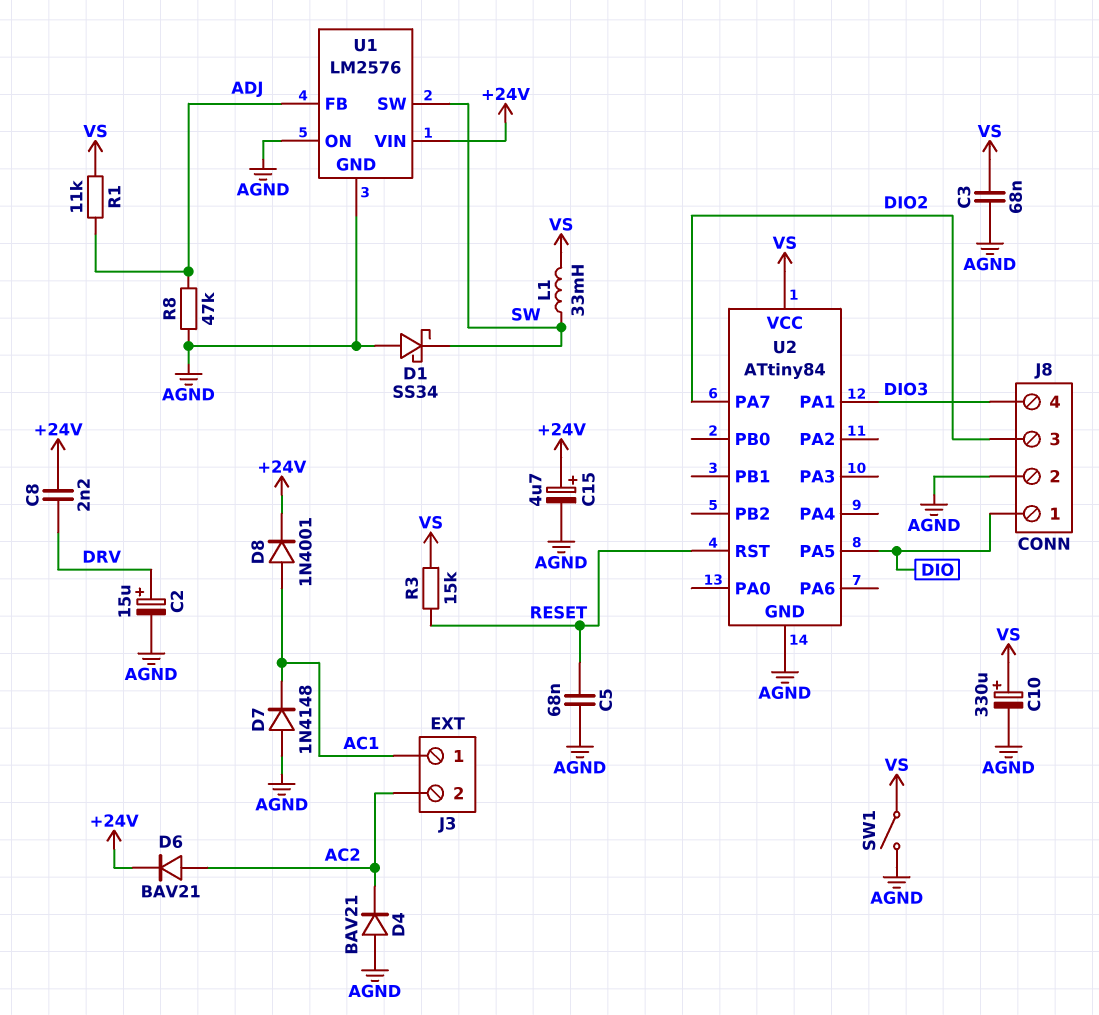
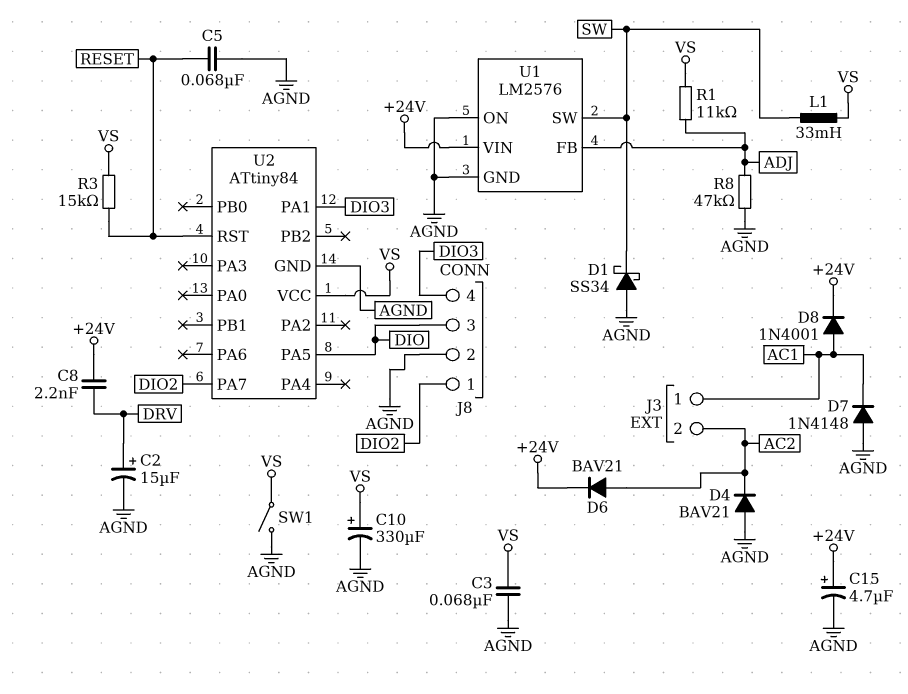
J8 pin 1: DIO -> DIO2
J8 pin 3: DIO2 -> DIO

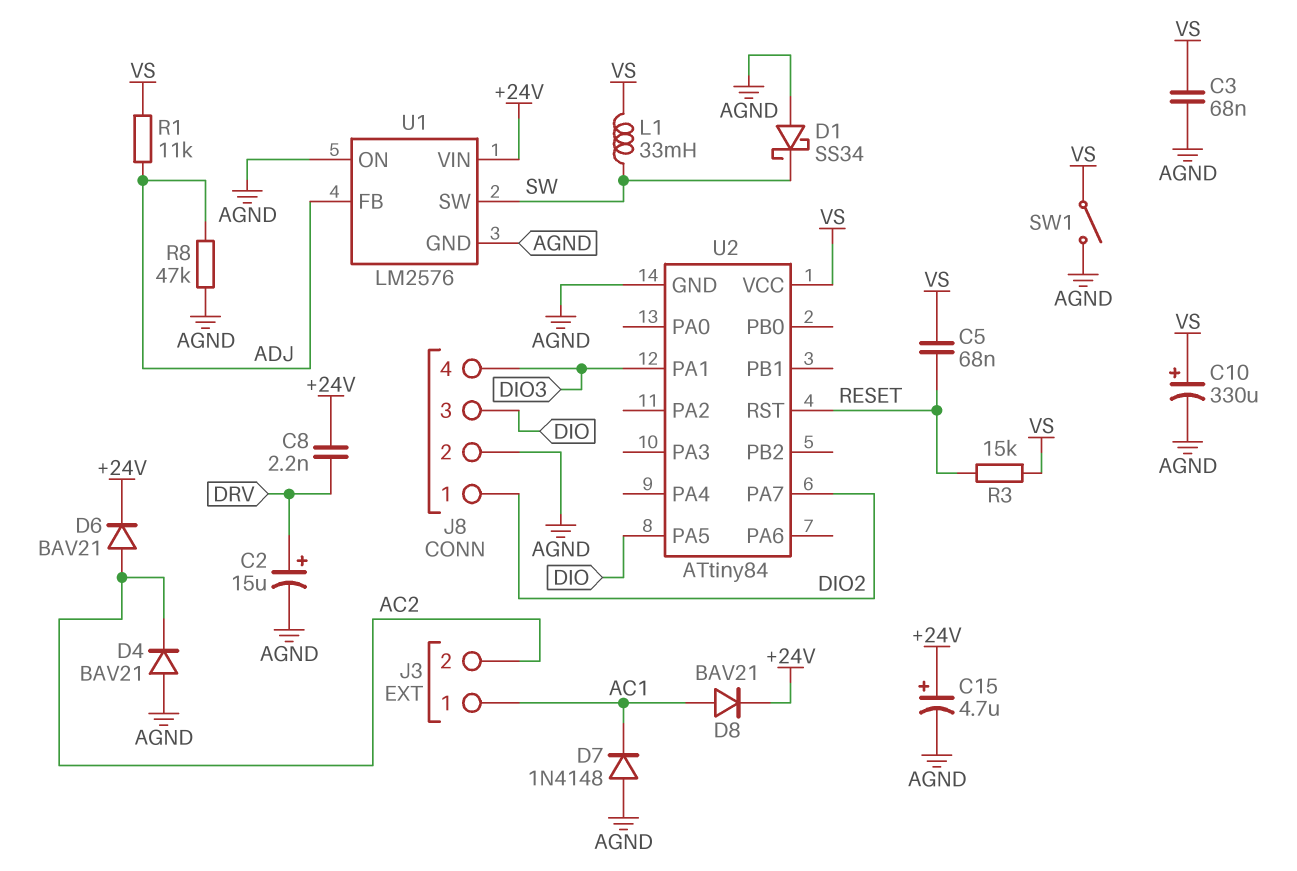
C5: 68nF (AGND, RESET) -> 68nF (RESET, VS)
D8: diode 1N4001 (A AC1, K +24V) -> diode BAV21 (A AC1, K +24V)

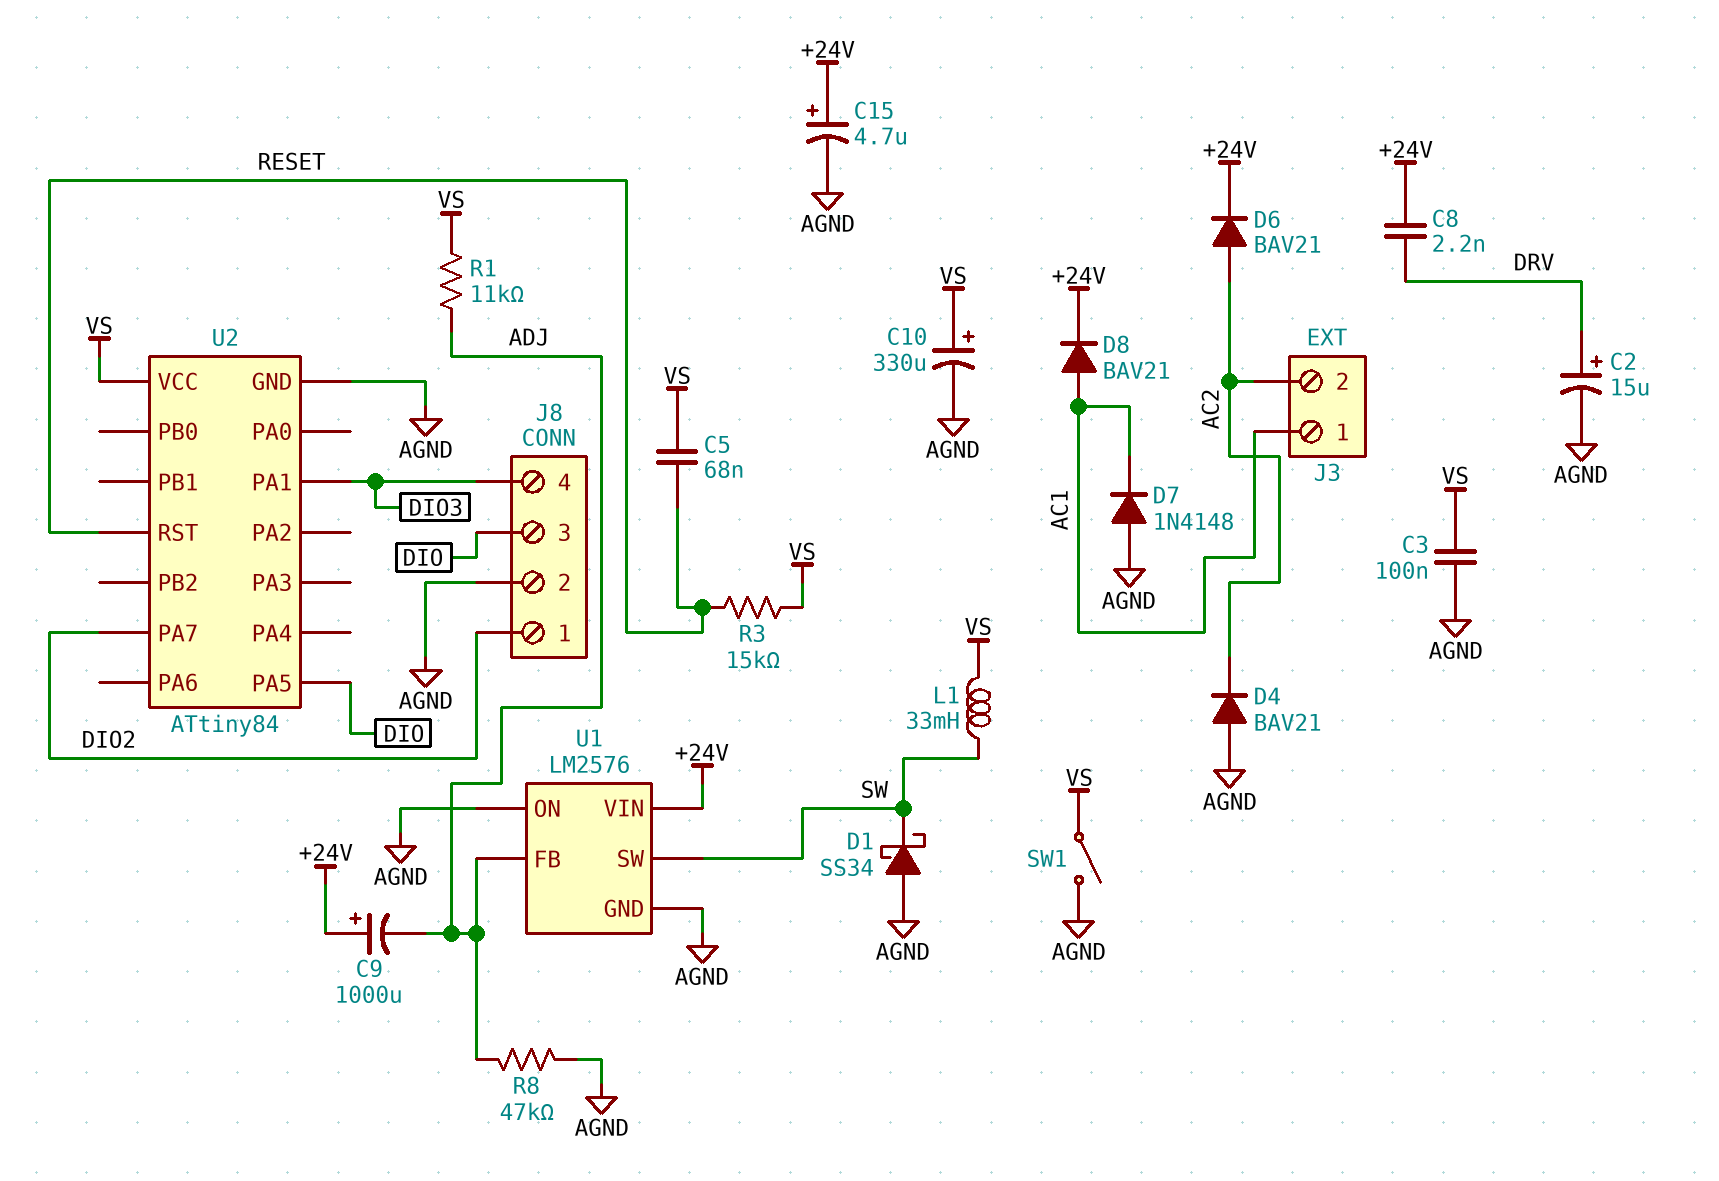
C3: 68nF (AGND, VS) -> 100nF (AGND, VS)
C9: none -> 1000uF (plus +24V, minus ADJ)

